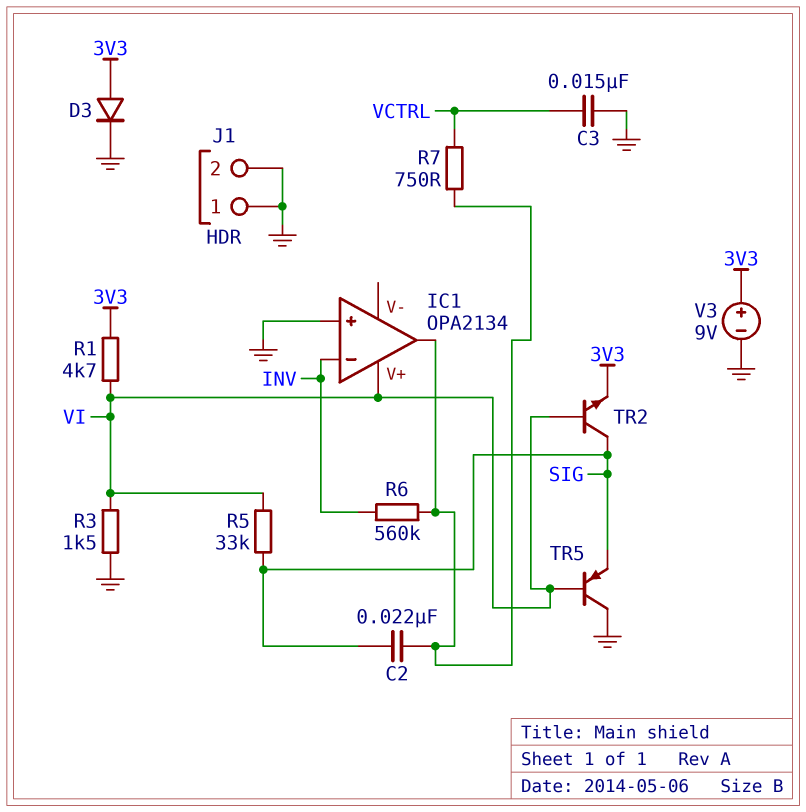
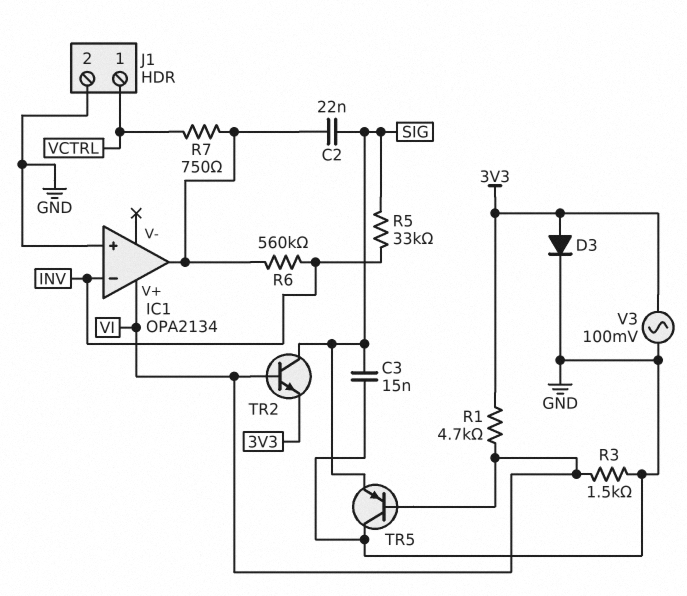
C3: 15nF (GND, VCTRL) -> 15nF (GND, SIG)
J1 pin 1: GND -> VCTRL
R5: 33k (SIG, VI) -> 33k (INV, SIG)
V3: 9V (plus 3V3, minus GND) -> AC 100mV (3V3, GND)

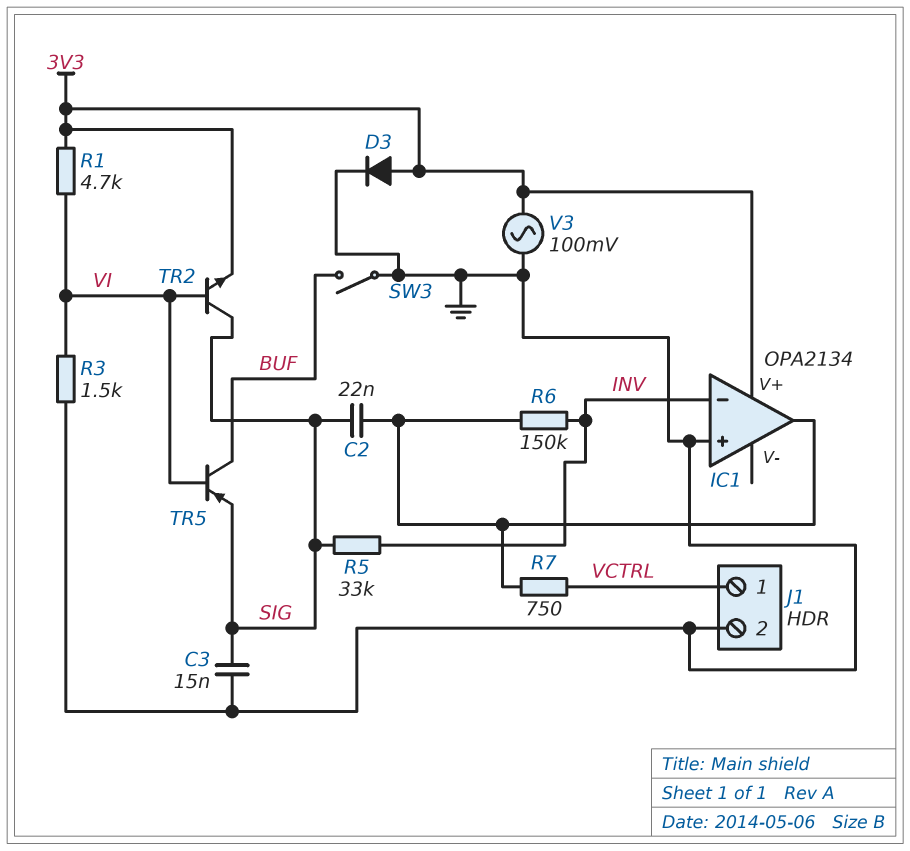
IC1 pin V+: VI -> 3V3
R6: 560k (IC1/out, INV) -> 150k (IC1/out, INV)
SW3: none -> switch (BUF, GND)
TR5: PNP (B VI, C GND, E SIG) -> PNP (B VI, C BUF, E SIG)

